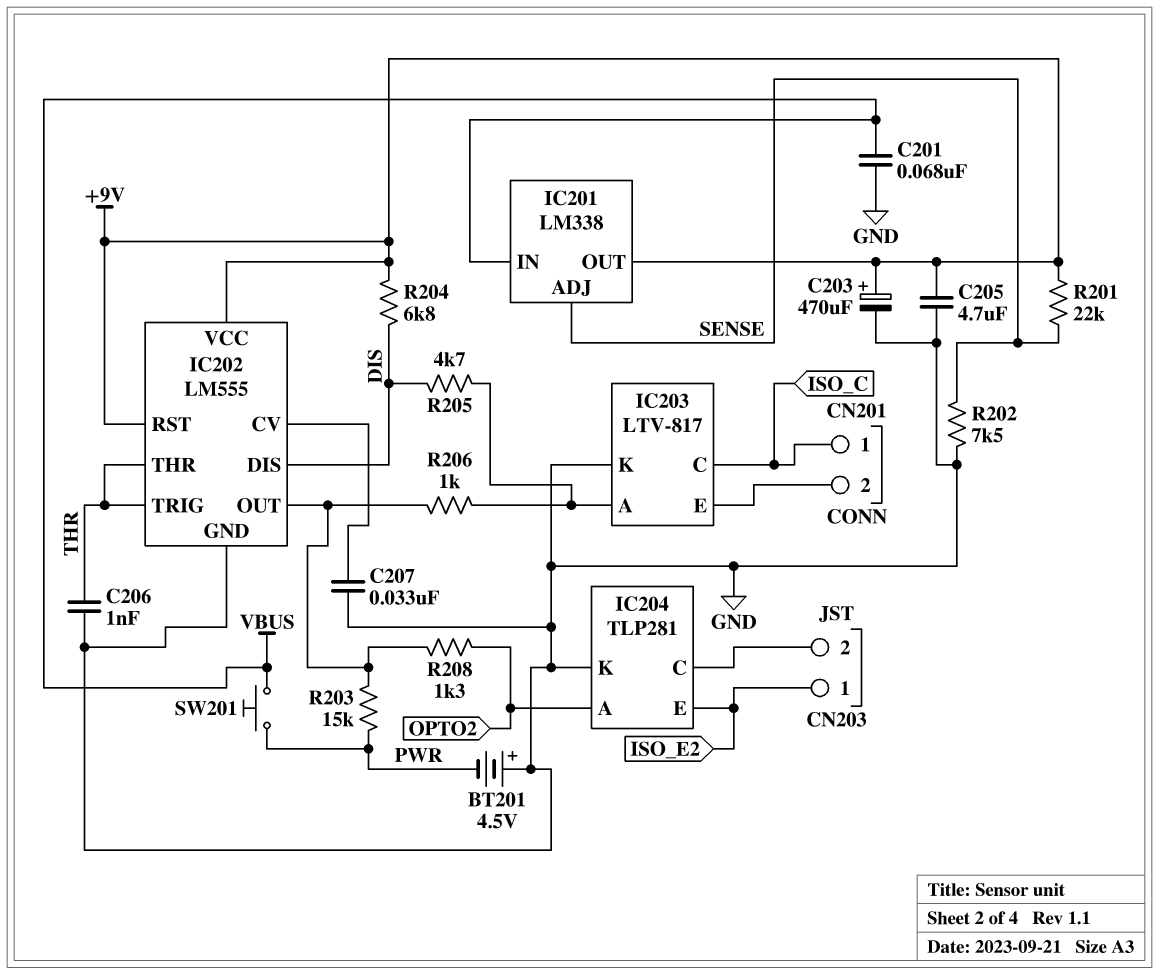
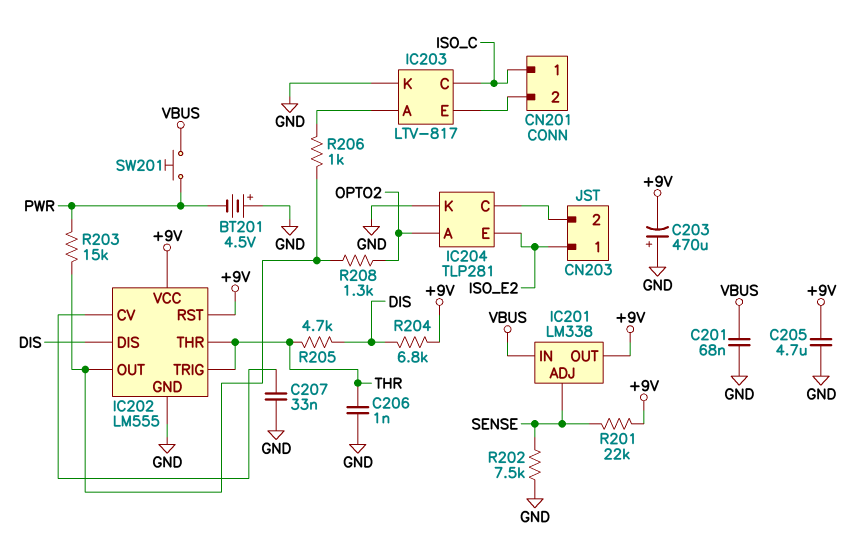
C203: 470uF (plus +9V, minus GND) -> 470uF (plus GND, minus +9V)
R205: 4.7k (DIS, IC203/A) -> 4.7k (DIS, THR)

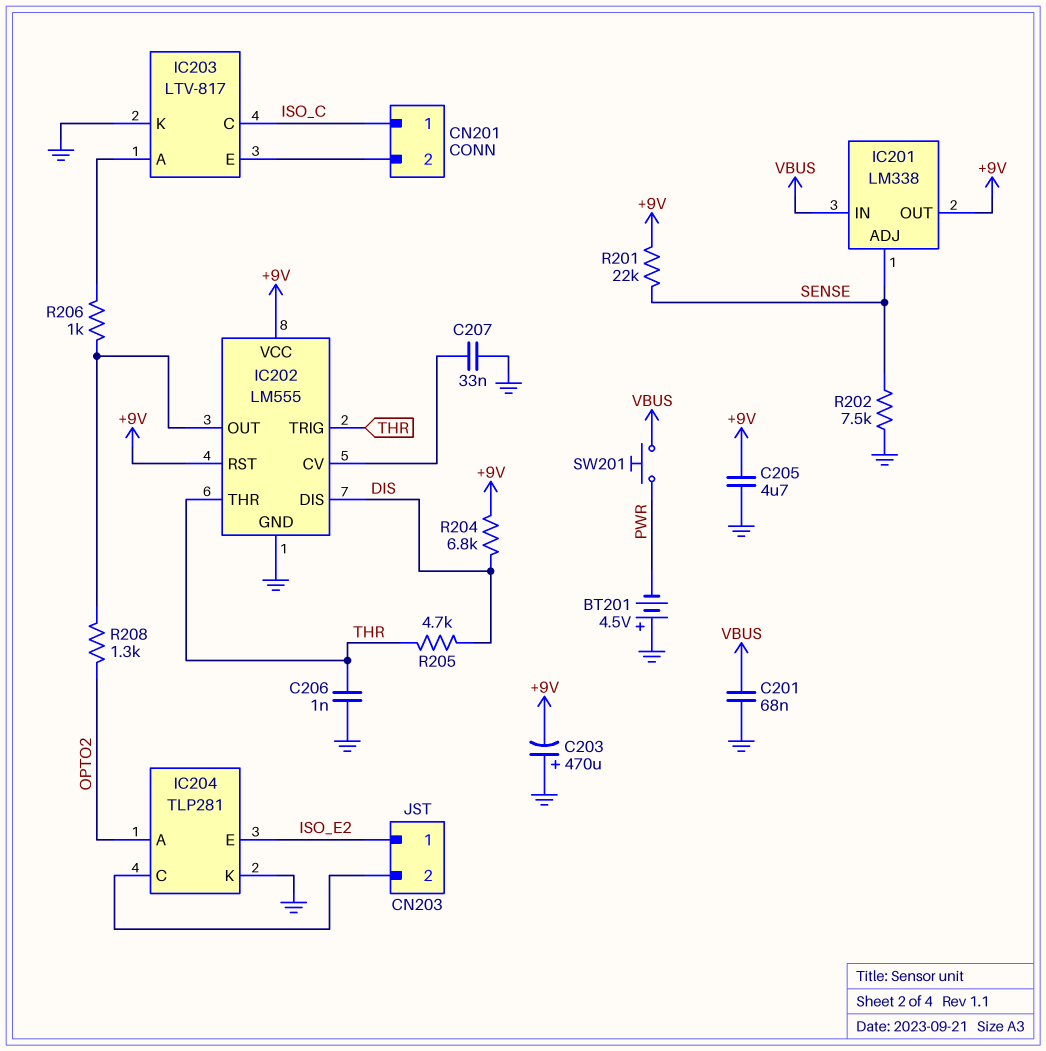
R203: 15k (IC202/OUT, PWR) -> none

